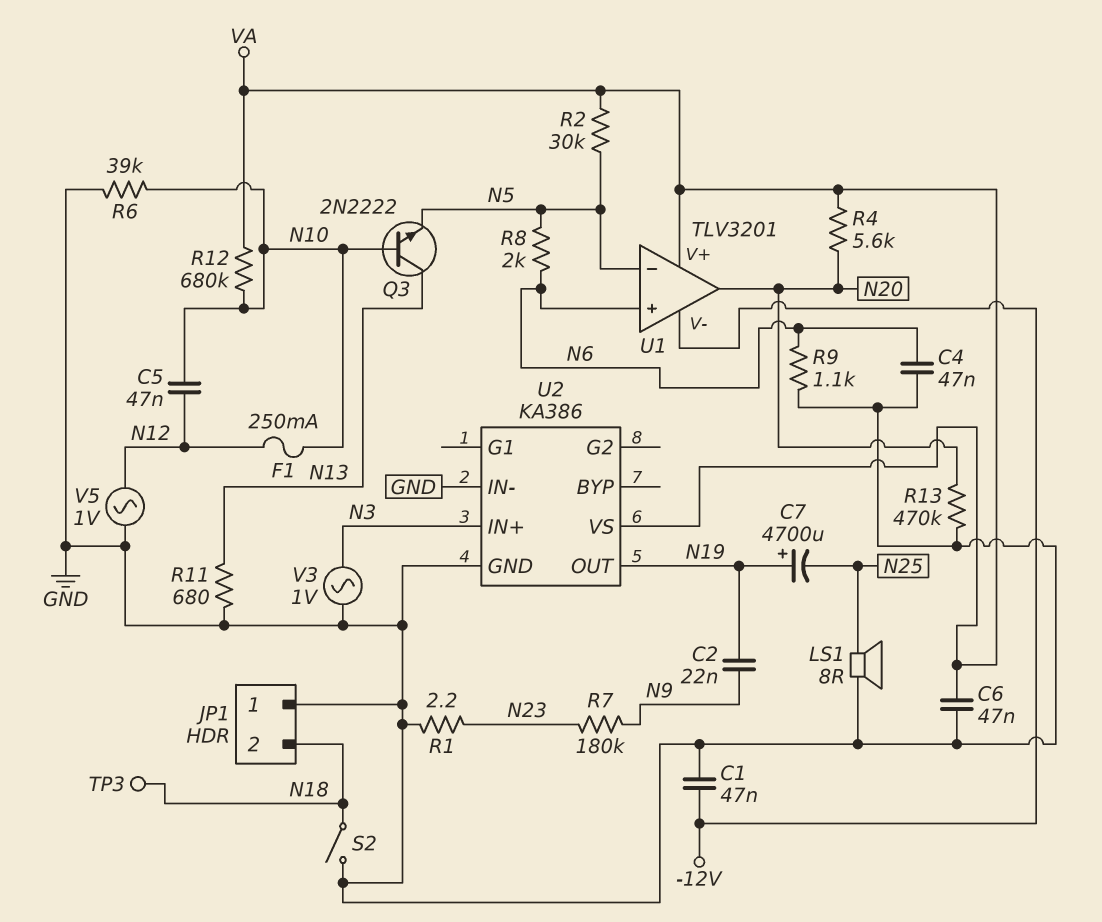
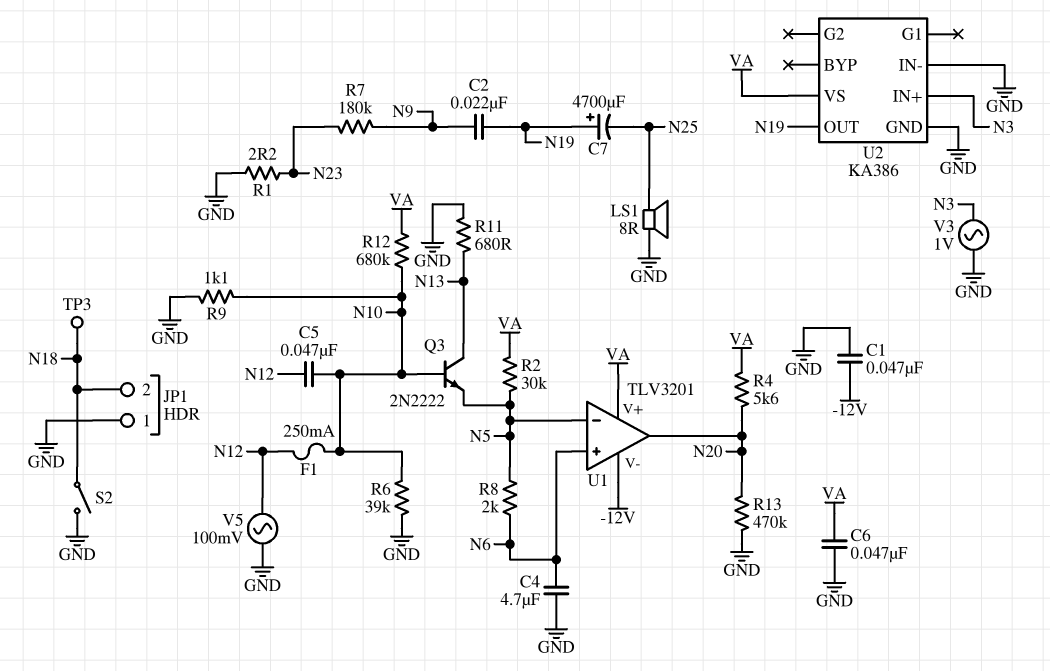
C4: 47nF (GND, N6) -> 4.7uF (GND, N6)
R9: 1.1k (GND, N6) -> 1.1k (GND, N10)
V5: AC 1V (GND, N12) -> AC 100mV (GND, N12)

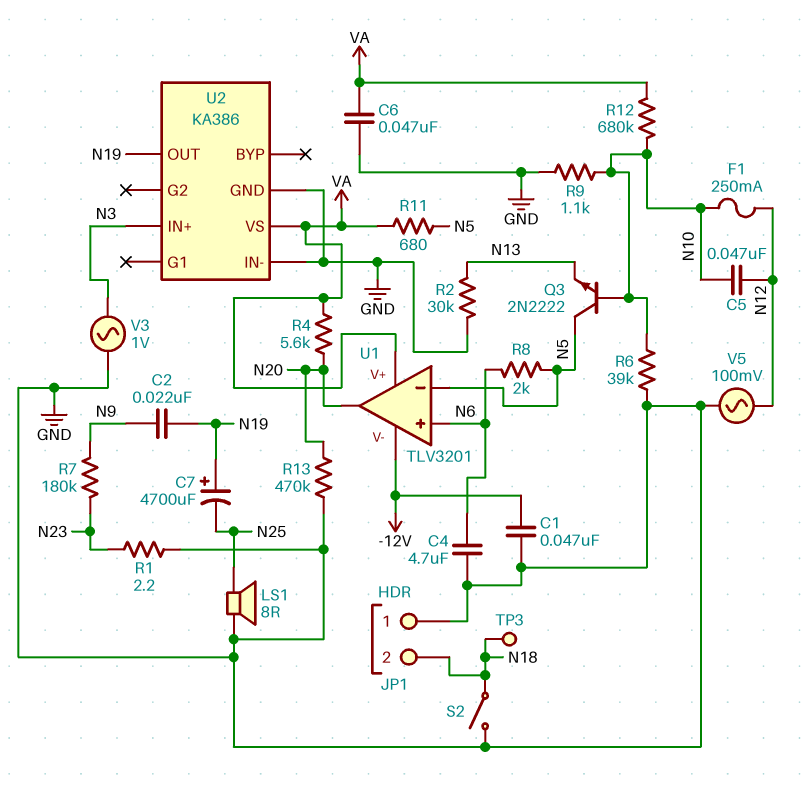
Q3: NPN 2N2222 (B N10, C N13, E N5) -> NPN 2N2222 (B N10, C N5, E N13)
R2: 30k (N5, VA) -> 30k (GND, N13)
R11: 680 (GND, N13) -> 680 (N5, VA)

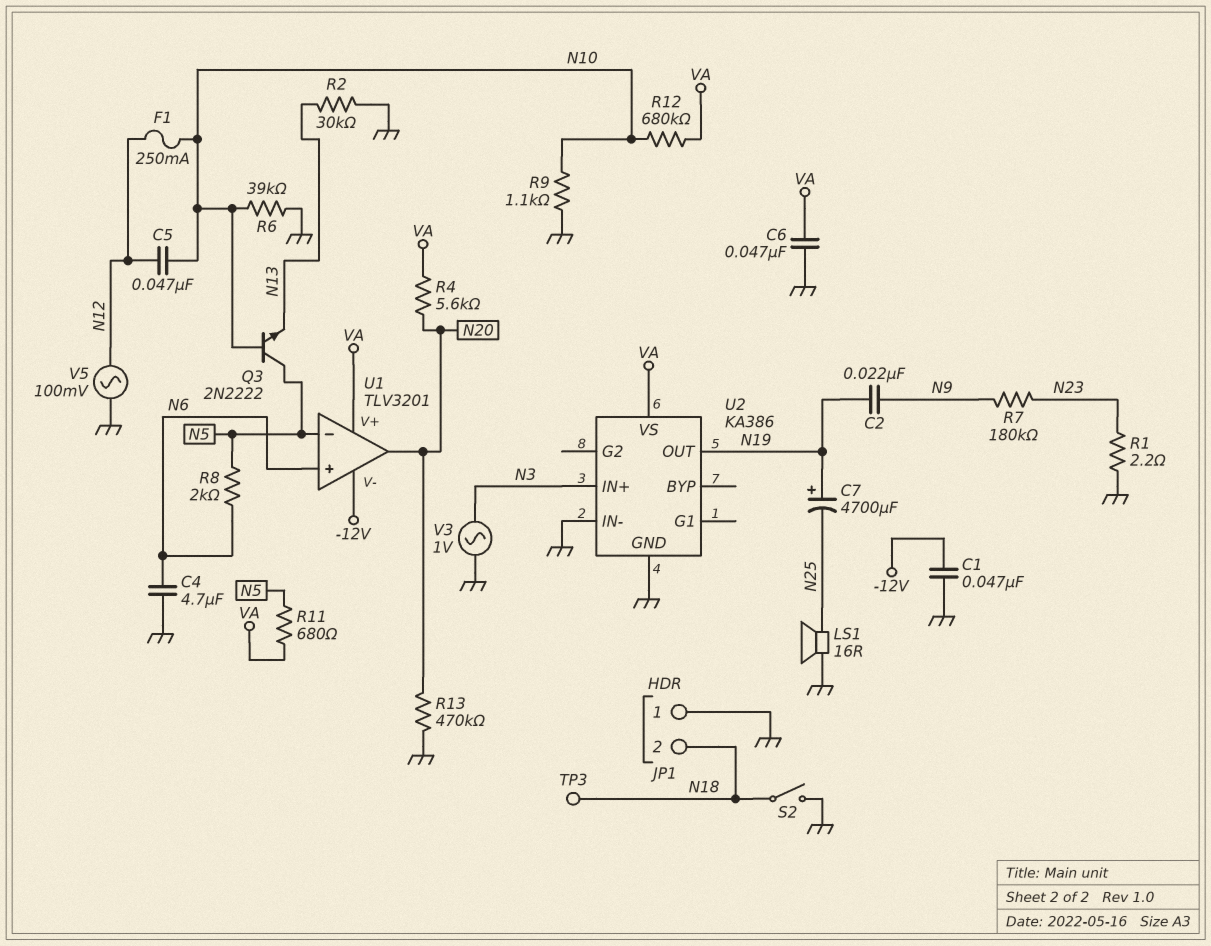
LS1: speaker 8R (GND, N25) -> speaker 16R (GND, N25)

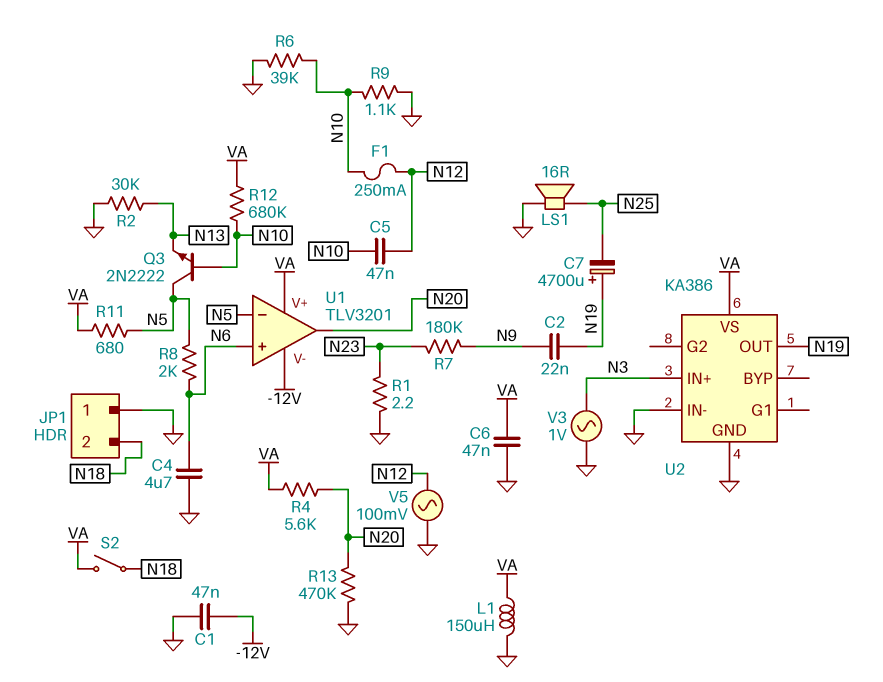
L1: none -> 150uH (GND, VA)
S2: switch (GND, N18) -> switch (N18, VA)
TP3: test point (N18) -> none

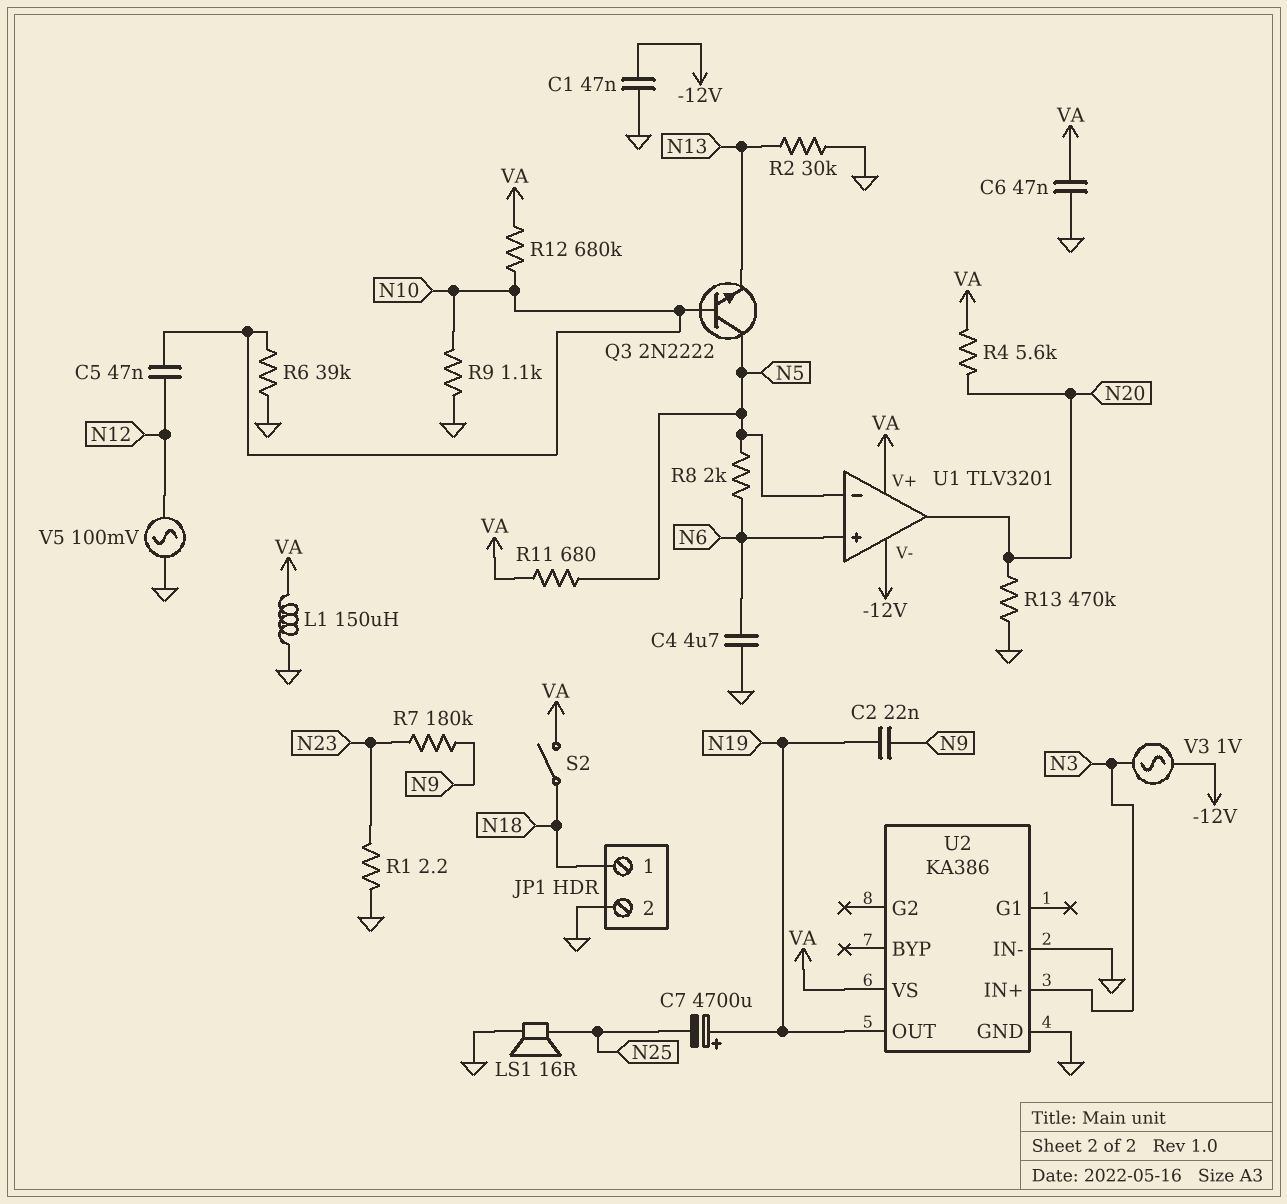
F1: 250mA (N10, N12) -> none
JP1 pin 1: GND -> N18
JP1 pin 2: N18 -> GND
V3: AC 1V (GND, N3) -> AC 1V (-12V, N3)

